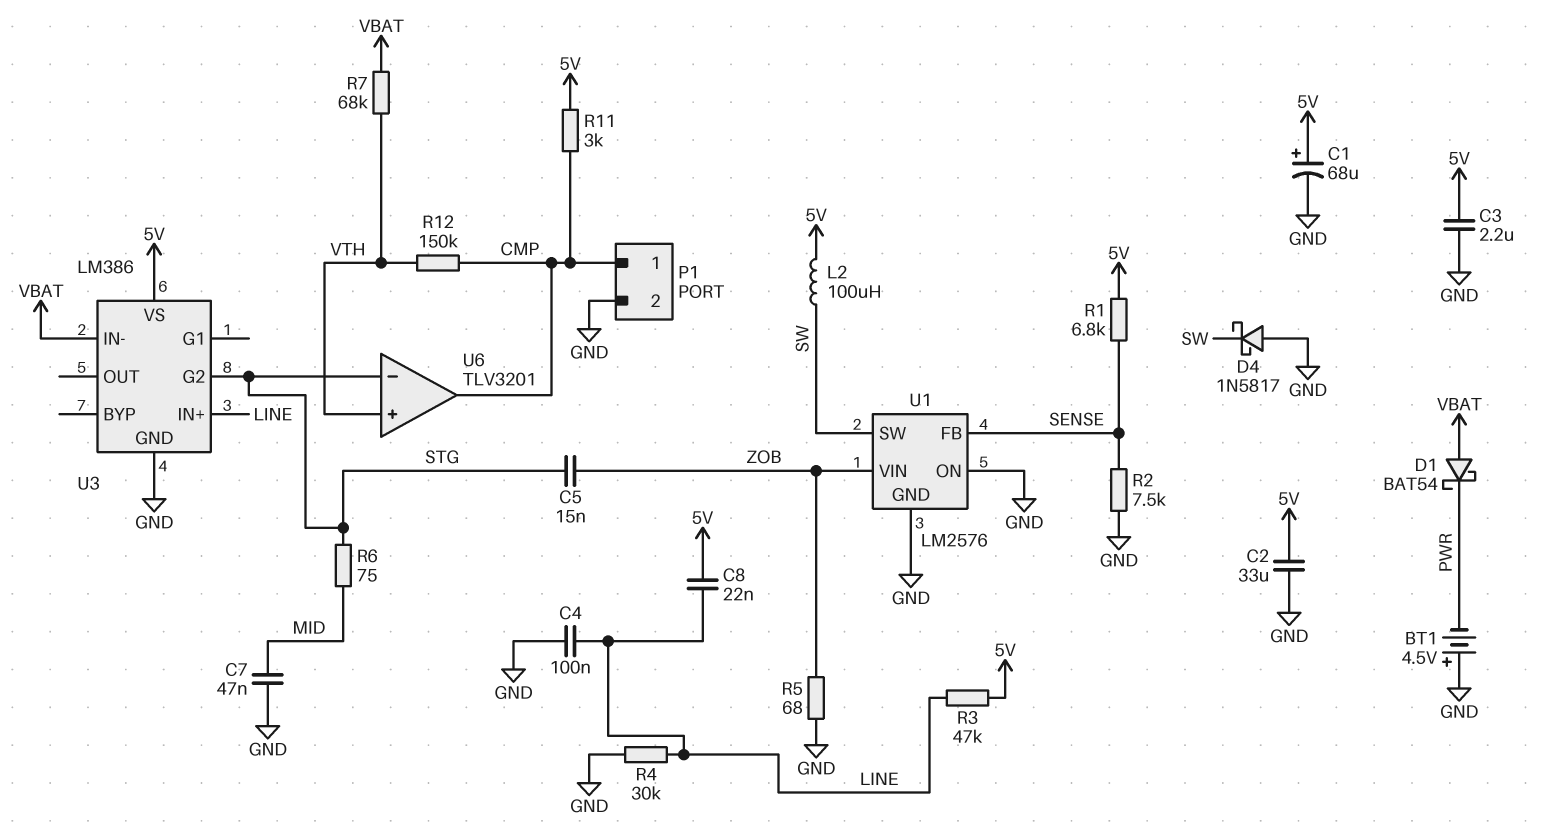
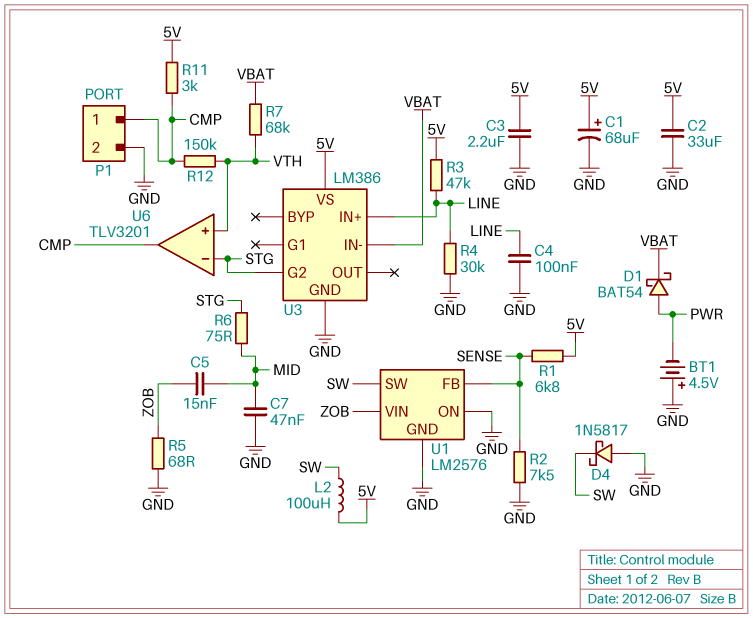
C5: 15nF (STG, ZOB) -> 15nF (MID, ZOB)
C8: 22nF (5V, LINE) -> none
D1: schottky BAT54 (A VBAT, K PWR) -> schottky BAT54 (A PWR, K VBAT)

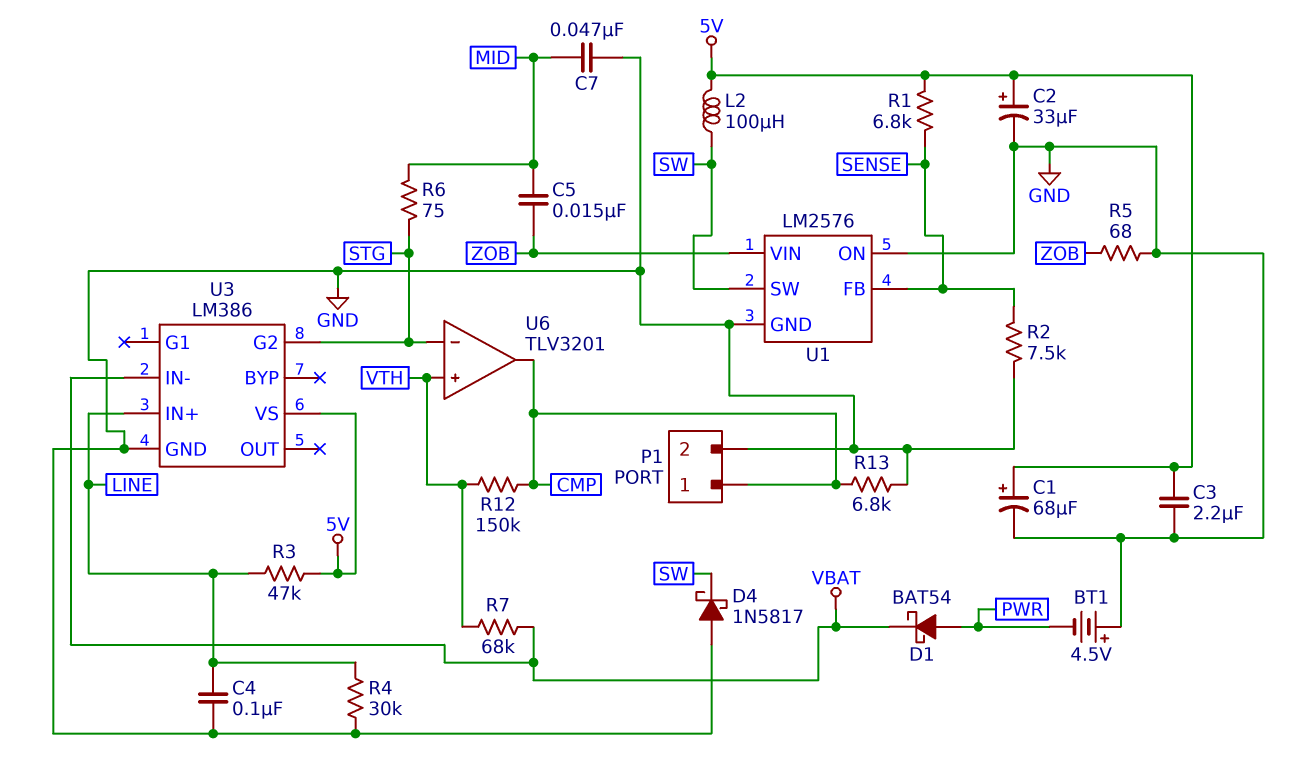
C2: 33uF (5V, GND) -> 33uF (plus 5V, minus GND)
R11: 3k (5V, CMP) -> none
R13: none -> 6.8k (CMP, GND)

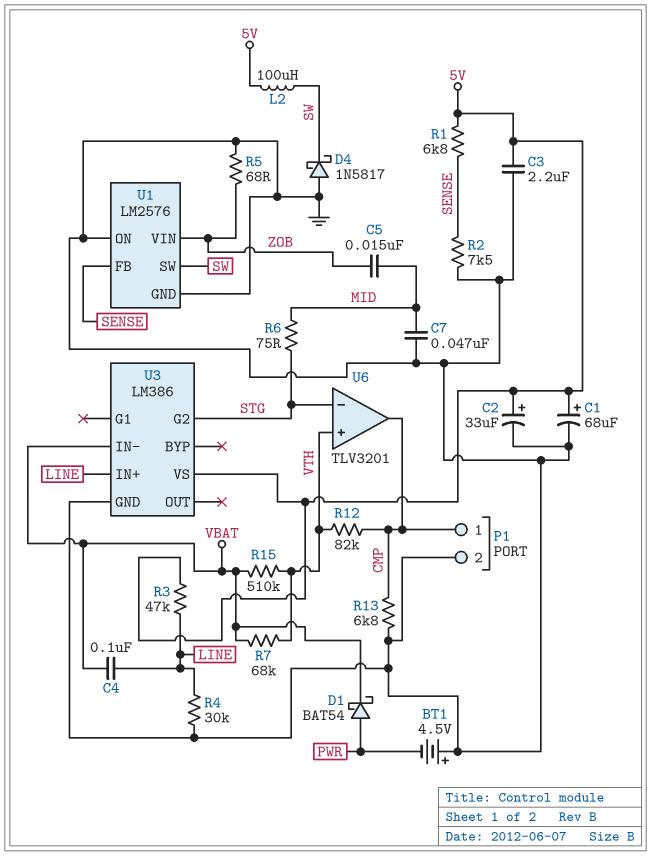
C4: 100nF (GND, LINE) -> 100nF (LINE, VBAT)
R12: 150k (CMP, VTH) -> 82k (CMP, VTH)
R15: none -> 510k (VBAT, VTH)

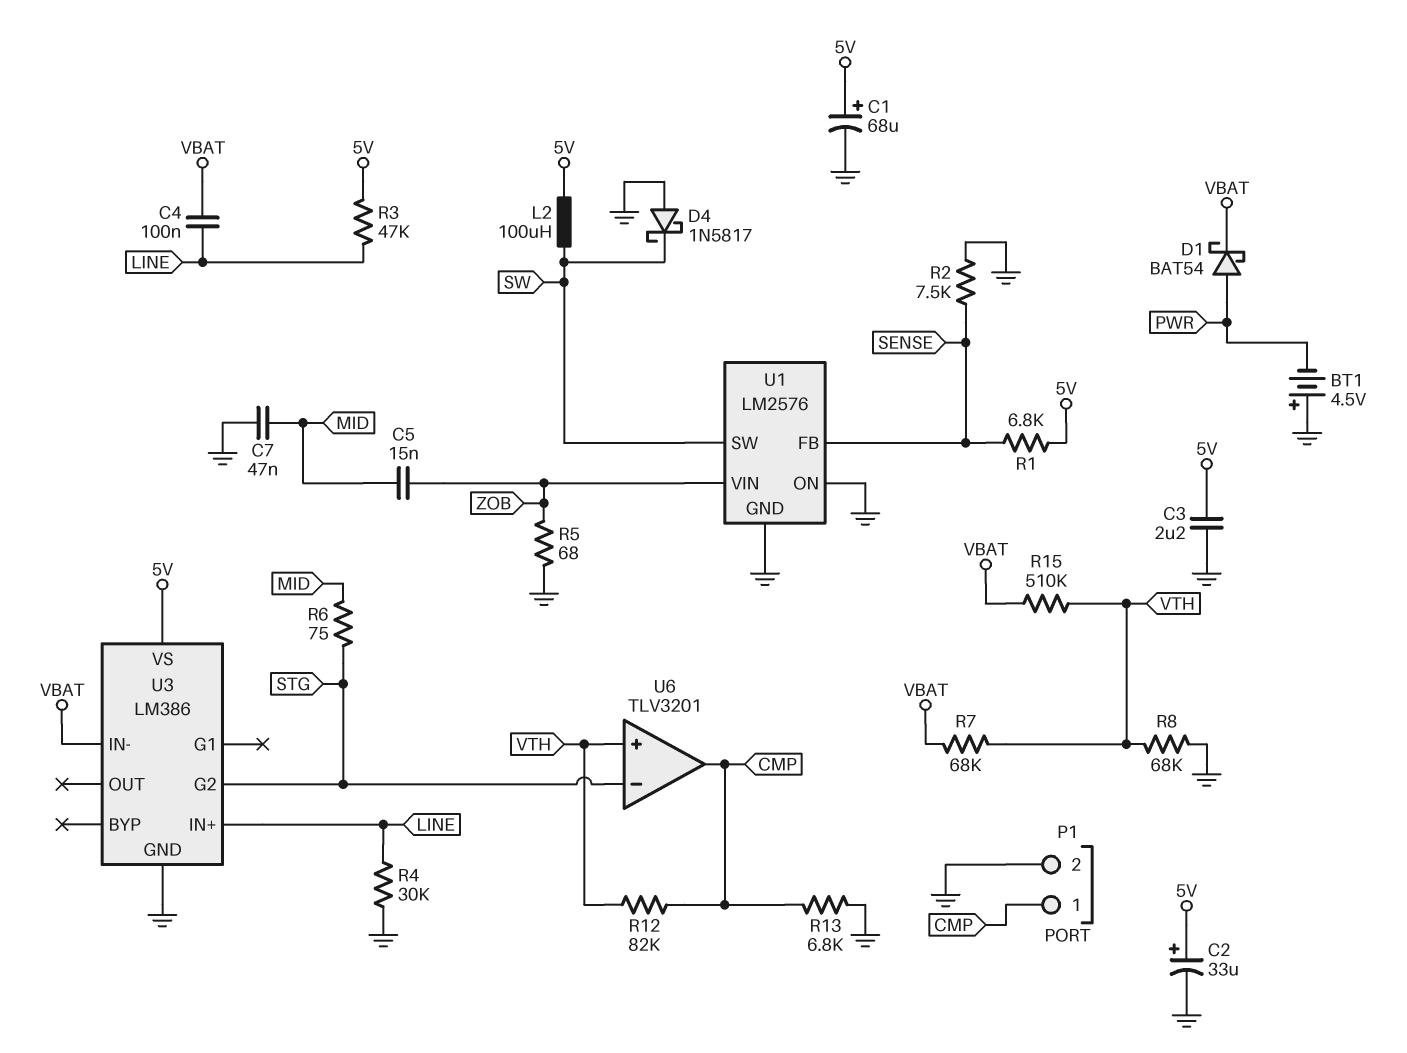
R8: none -> 68k (GND, VTH)

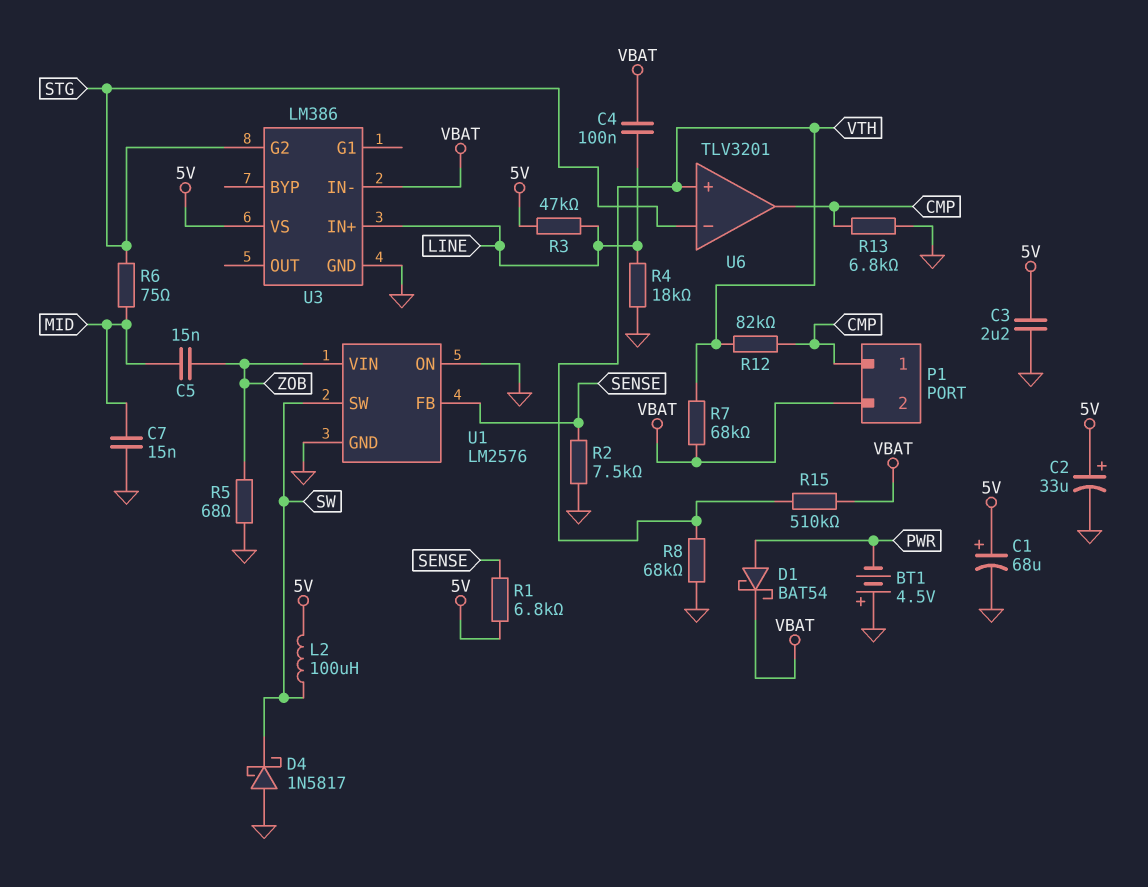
C7: 47nF (GND, MID) -> 15nF (GND, MID)
P1 pin 2: GND -> VBAT
R4: 30k (GND, LINE) -> 18k (GND, LINE)

